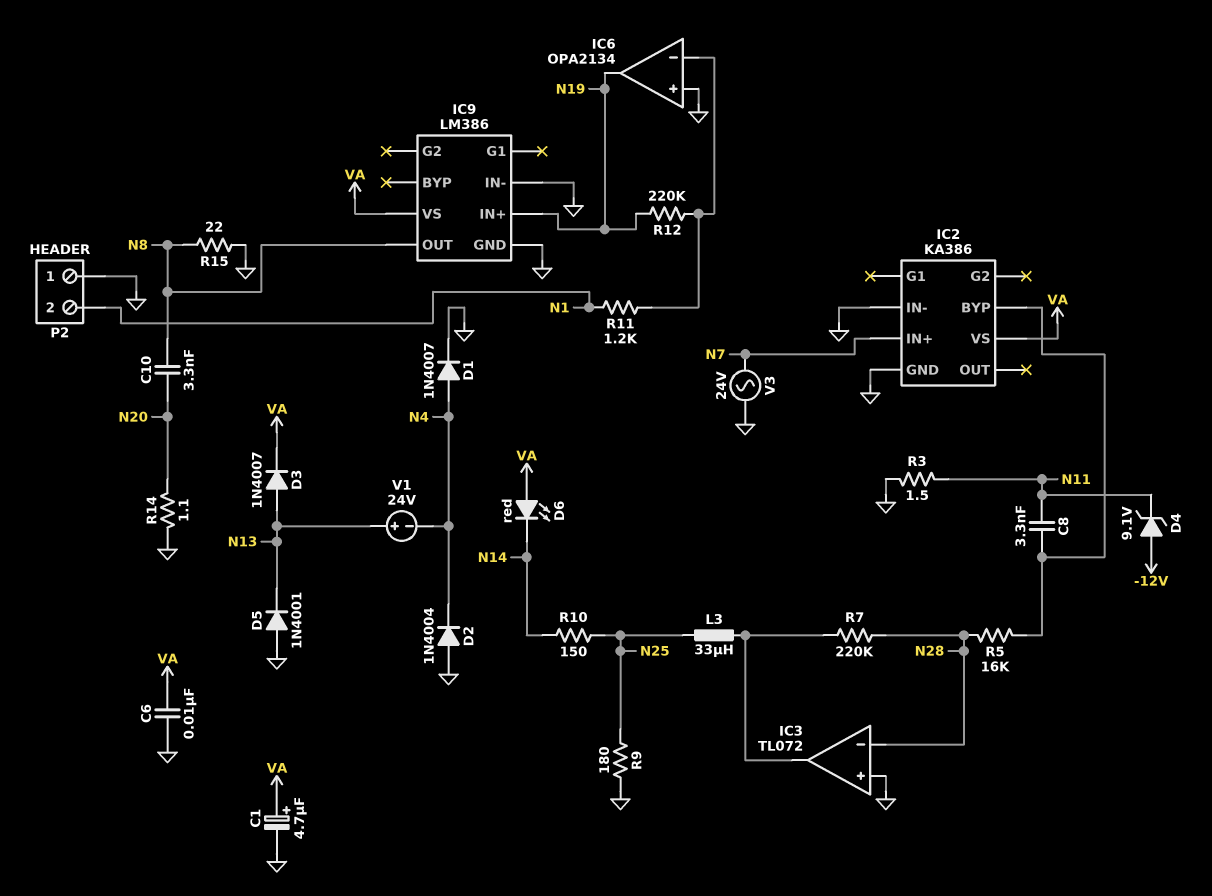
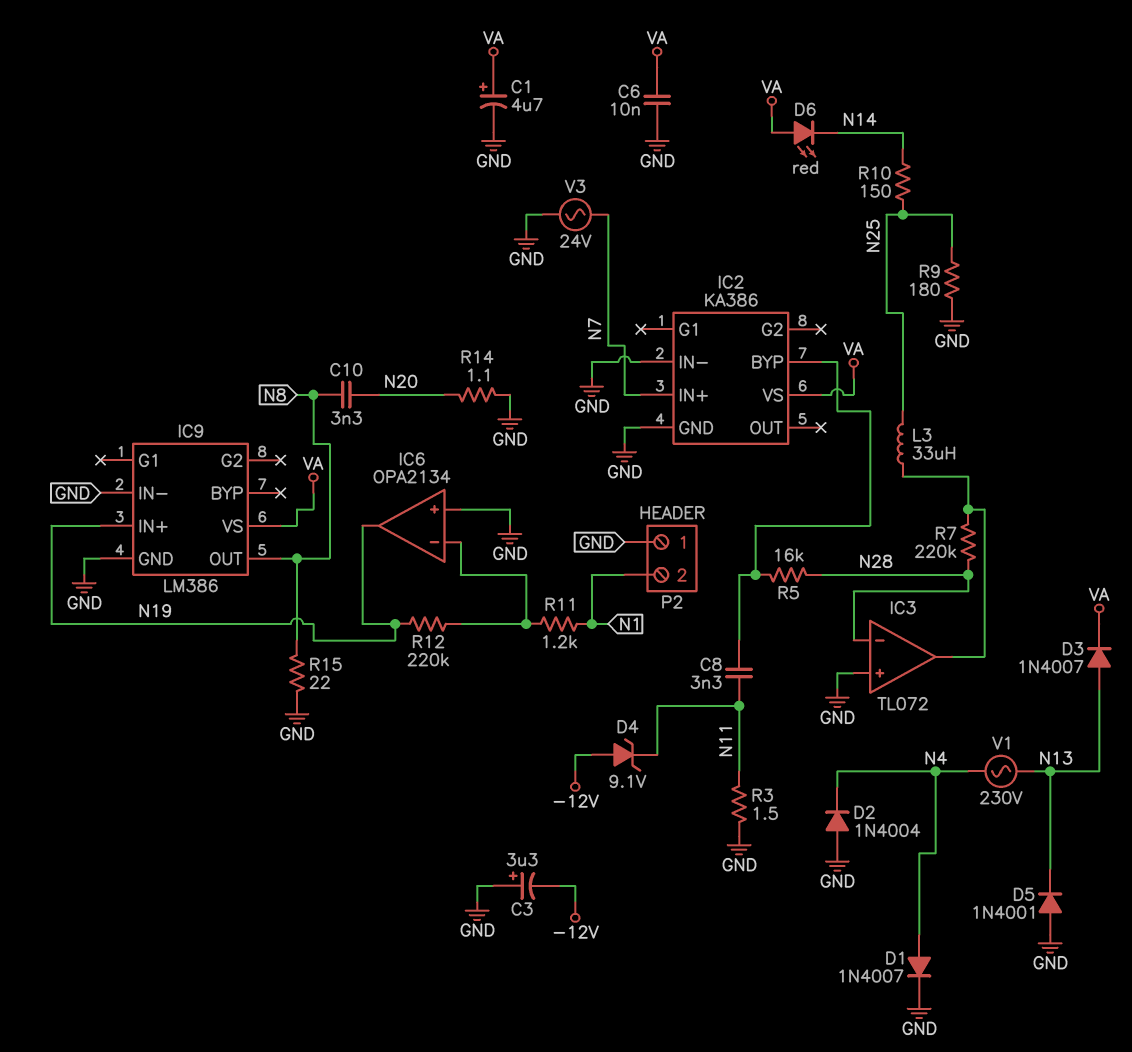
C3: none -> 3.3uF (plus GND, minus -12V)
V1: 24V (plus N13, minus N4) -> AC 230V (N4, N13)

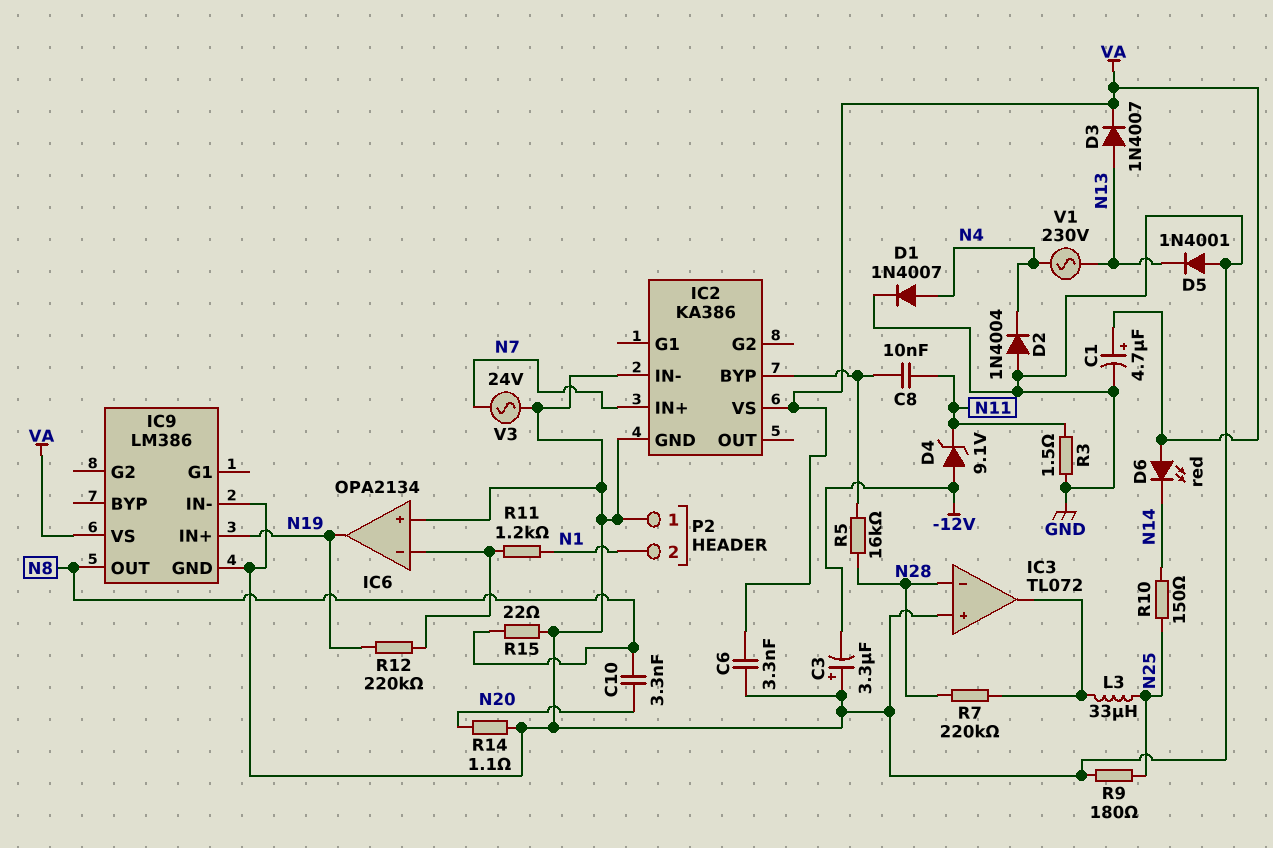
C6: 10nF (GND, VA) -> 3.3nF (GND, VA)
C8: 3.3nF (IC2/BYP, N11) -> 10nF (IC2/BYP, N11)

